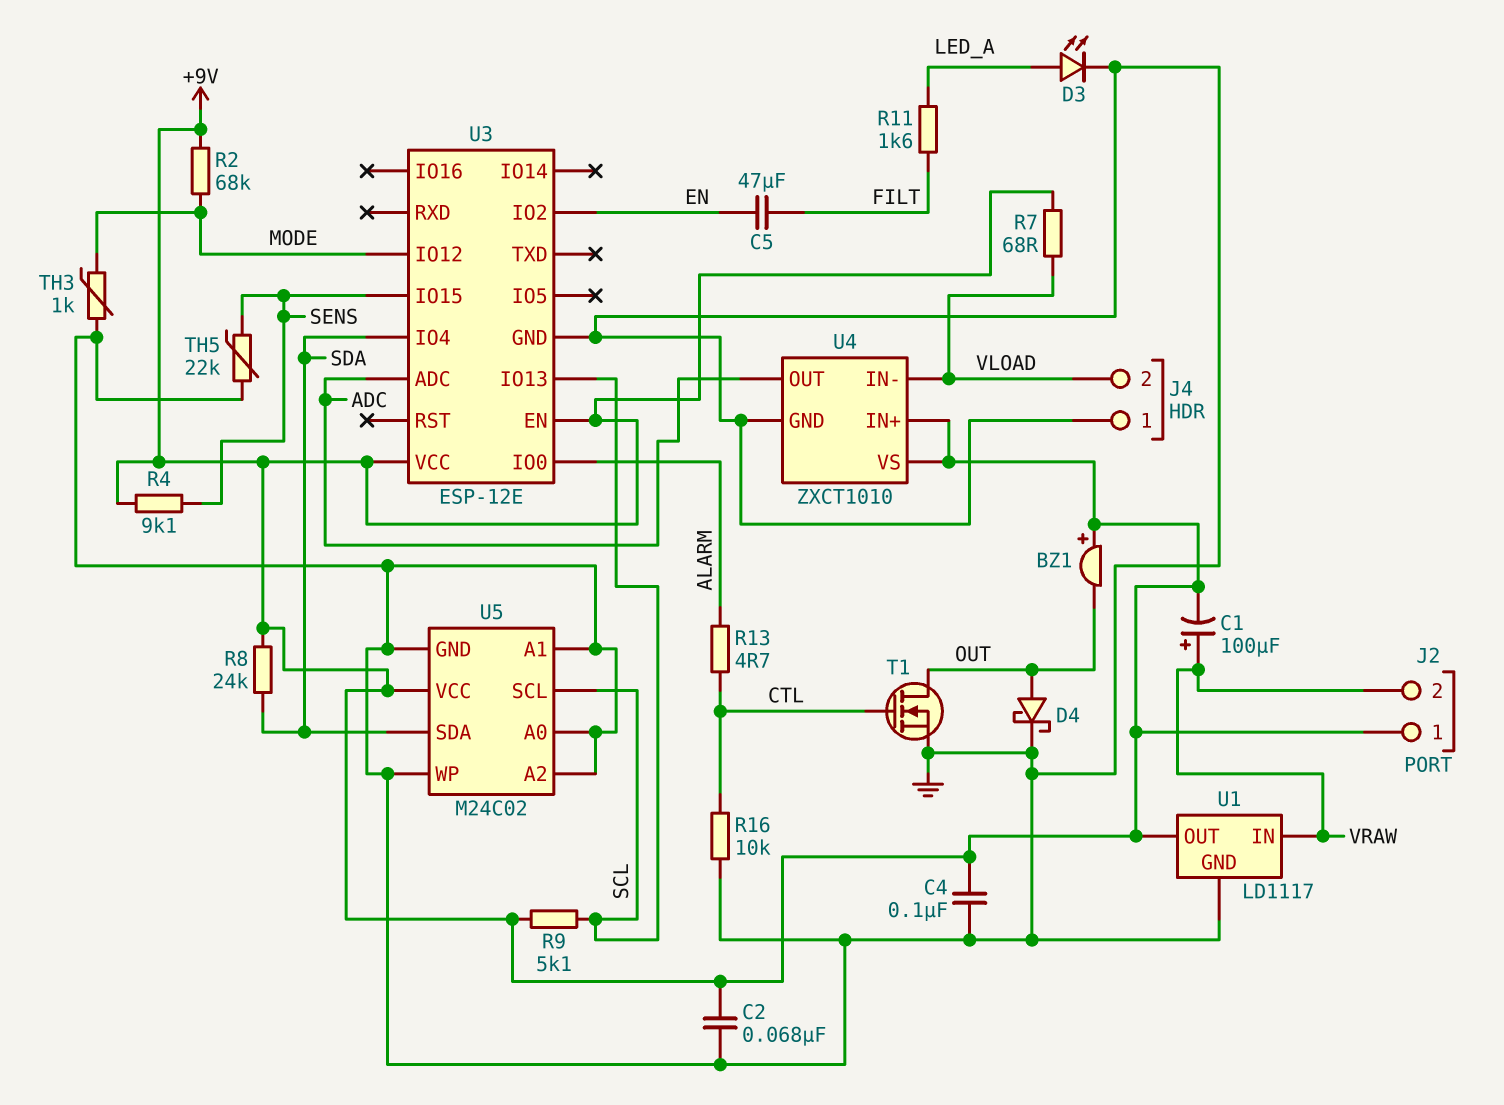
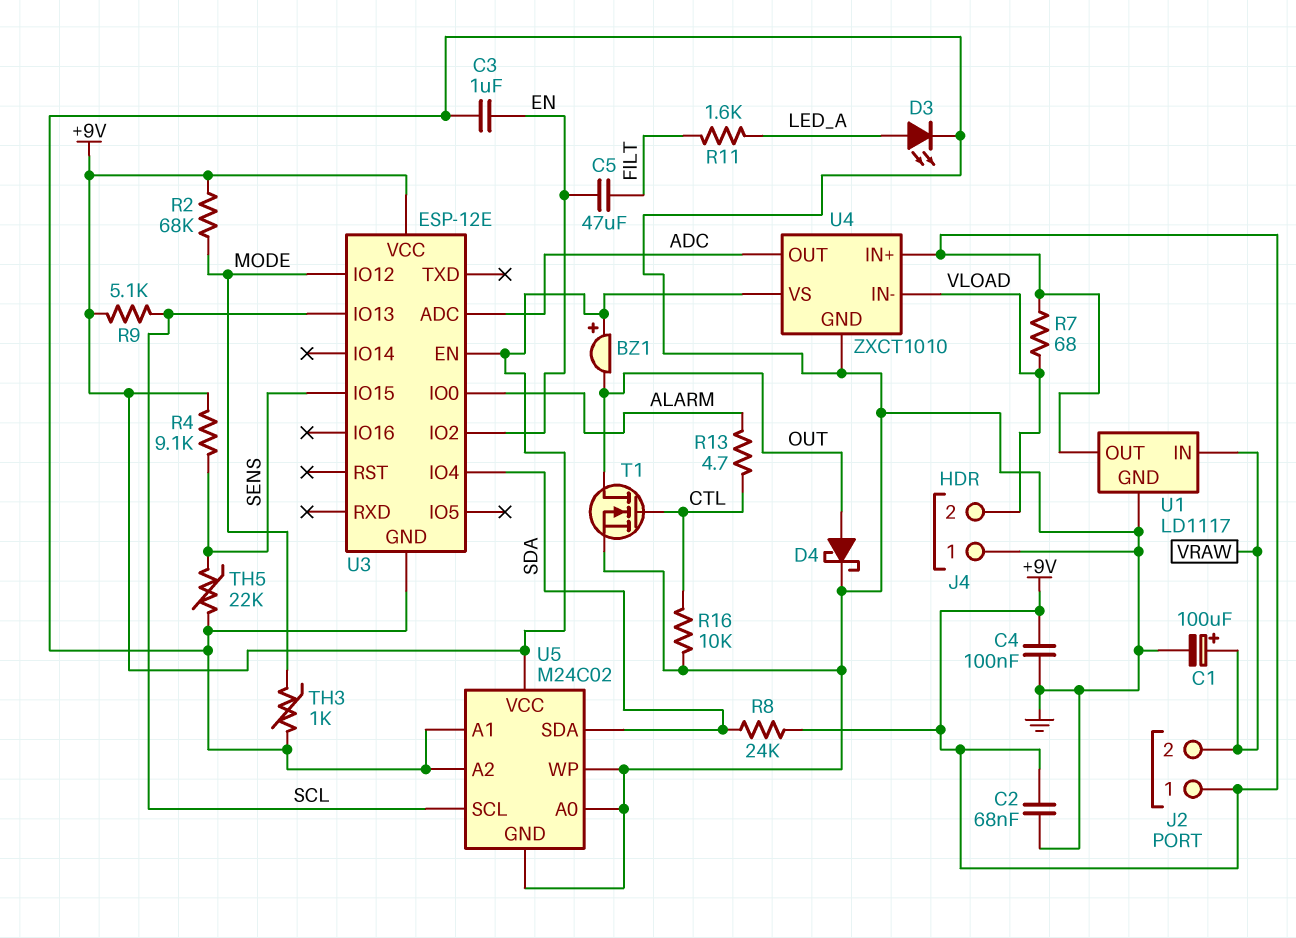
C1: 100uF (plus VRAW, minus +9V) -> 100uF (plus VRAW, minus GND)
C3: none -> 1uF (EN, GND)

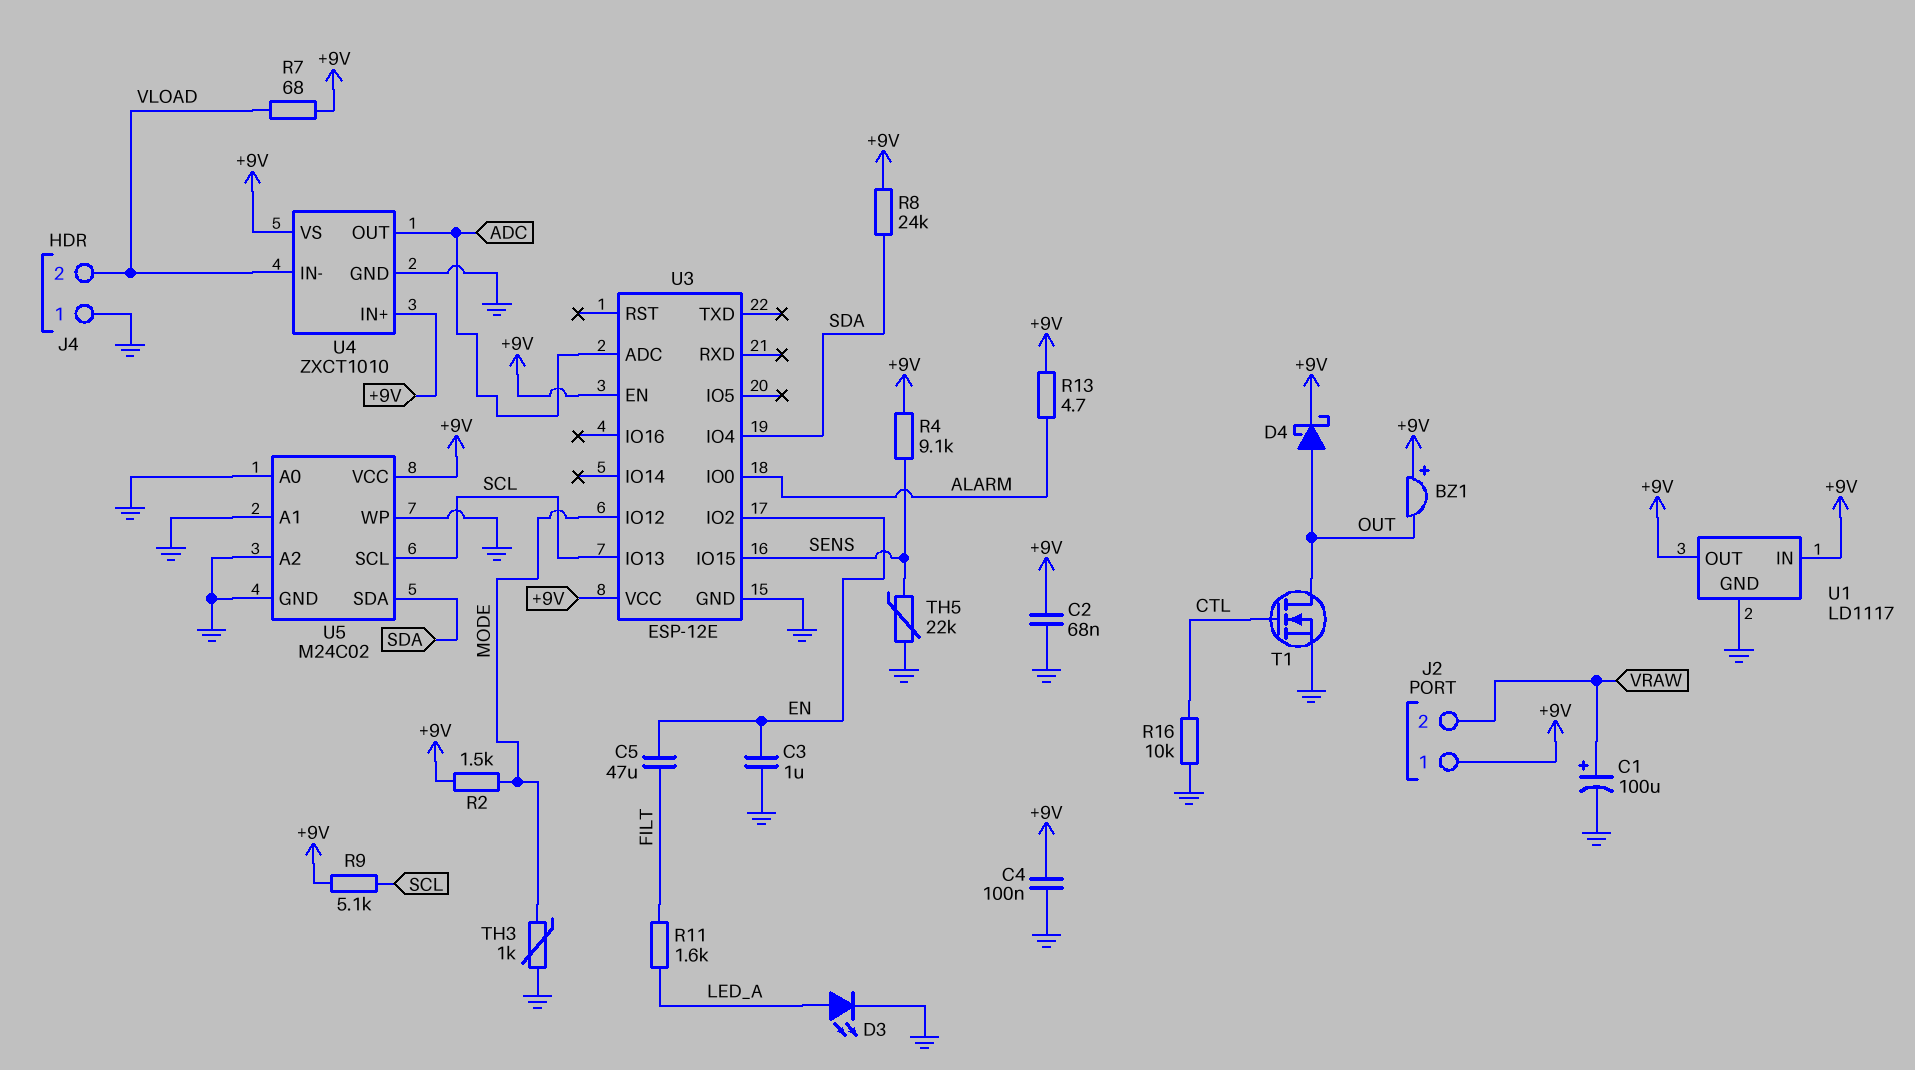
D4: schottky (A OUT, K GND) -> schottky (A OUT, K +9V)
R2: 68k (+9V, MODE) -> 1.5k (+9V, MODE)
R13: 4.7 (ALARM, CTL) -> 4.7 (+9V, ALARM)
U1 pin IN: VRAW -> +9V

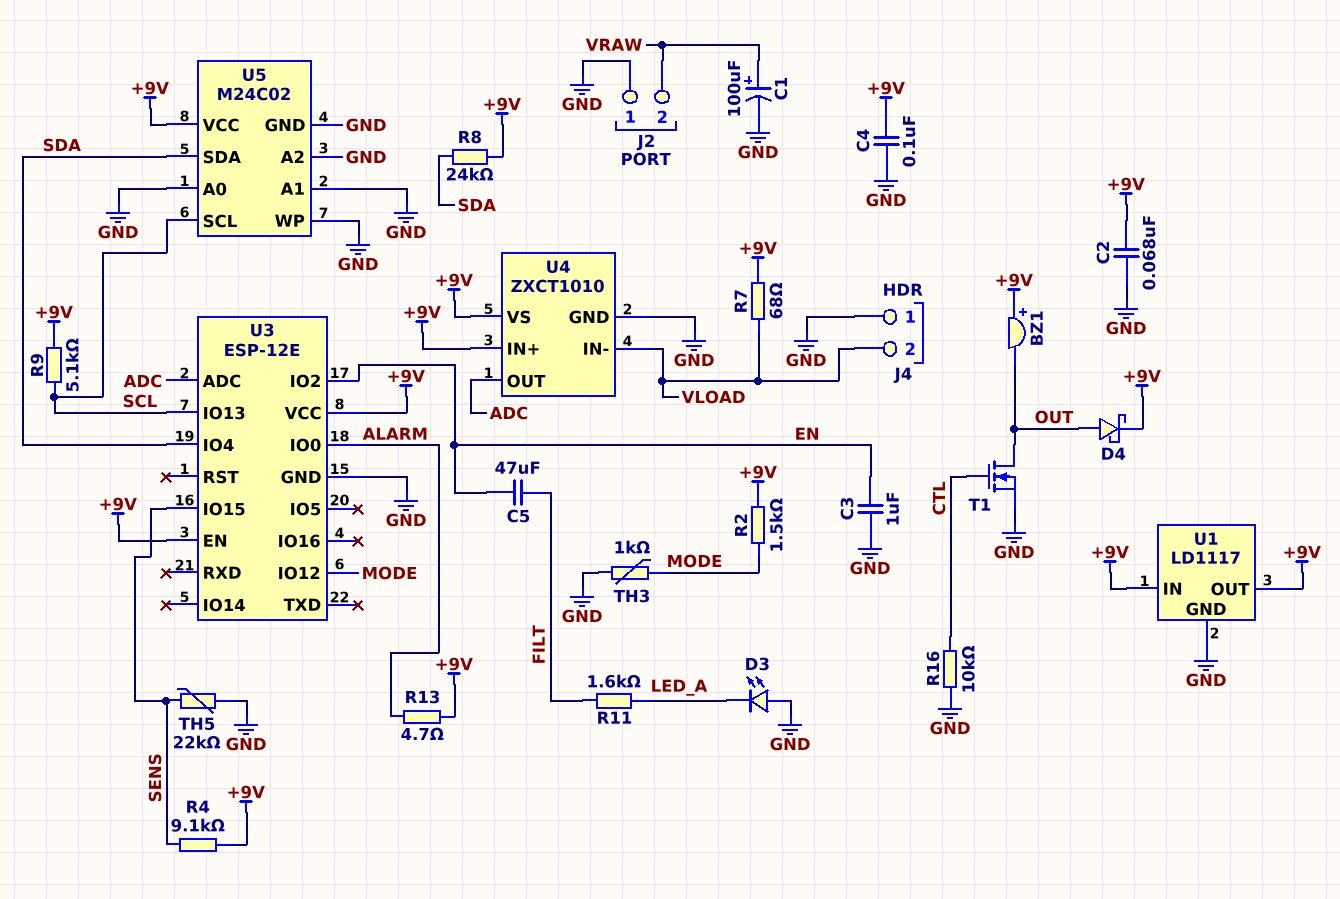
D3: LED (A LED_A, K GND) -> LED (A GND, K LED_A)
J2 pin 1: +9V -> GND

